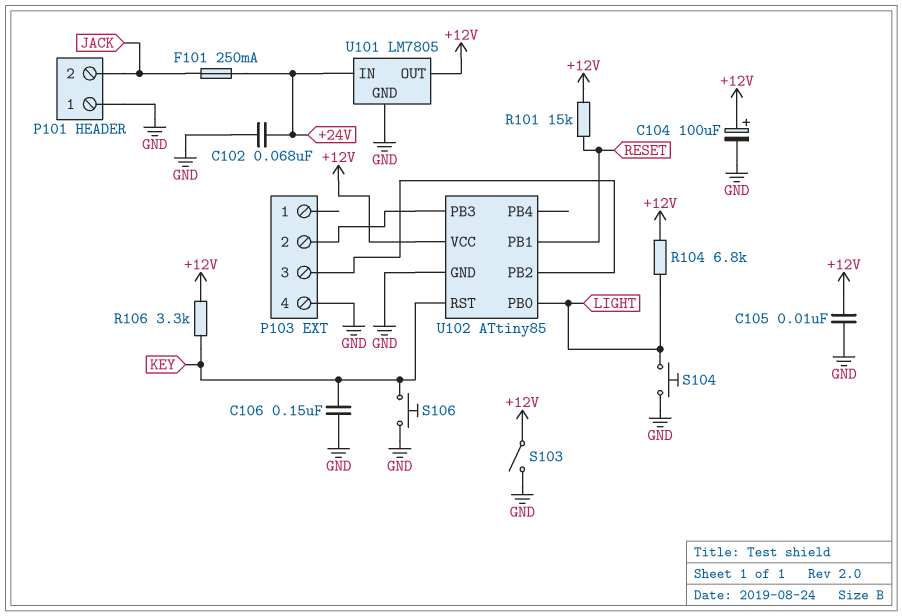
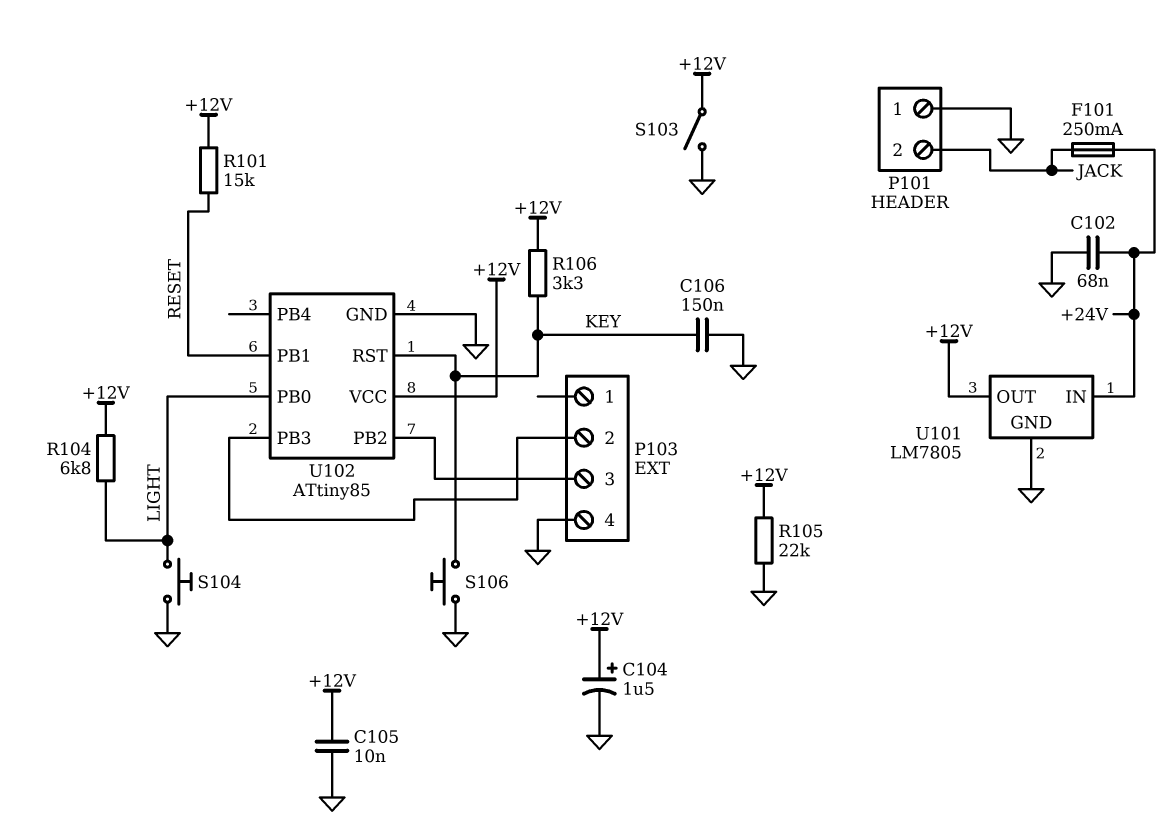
C104: 100uF (plus +12V, minus GND) -> 1.5uF (plus +12V, minus GND)
R105: none -> 22k (+12V, GND)

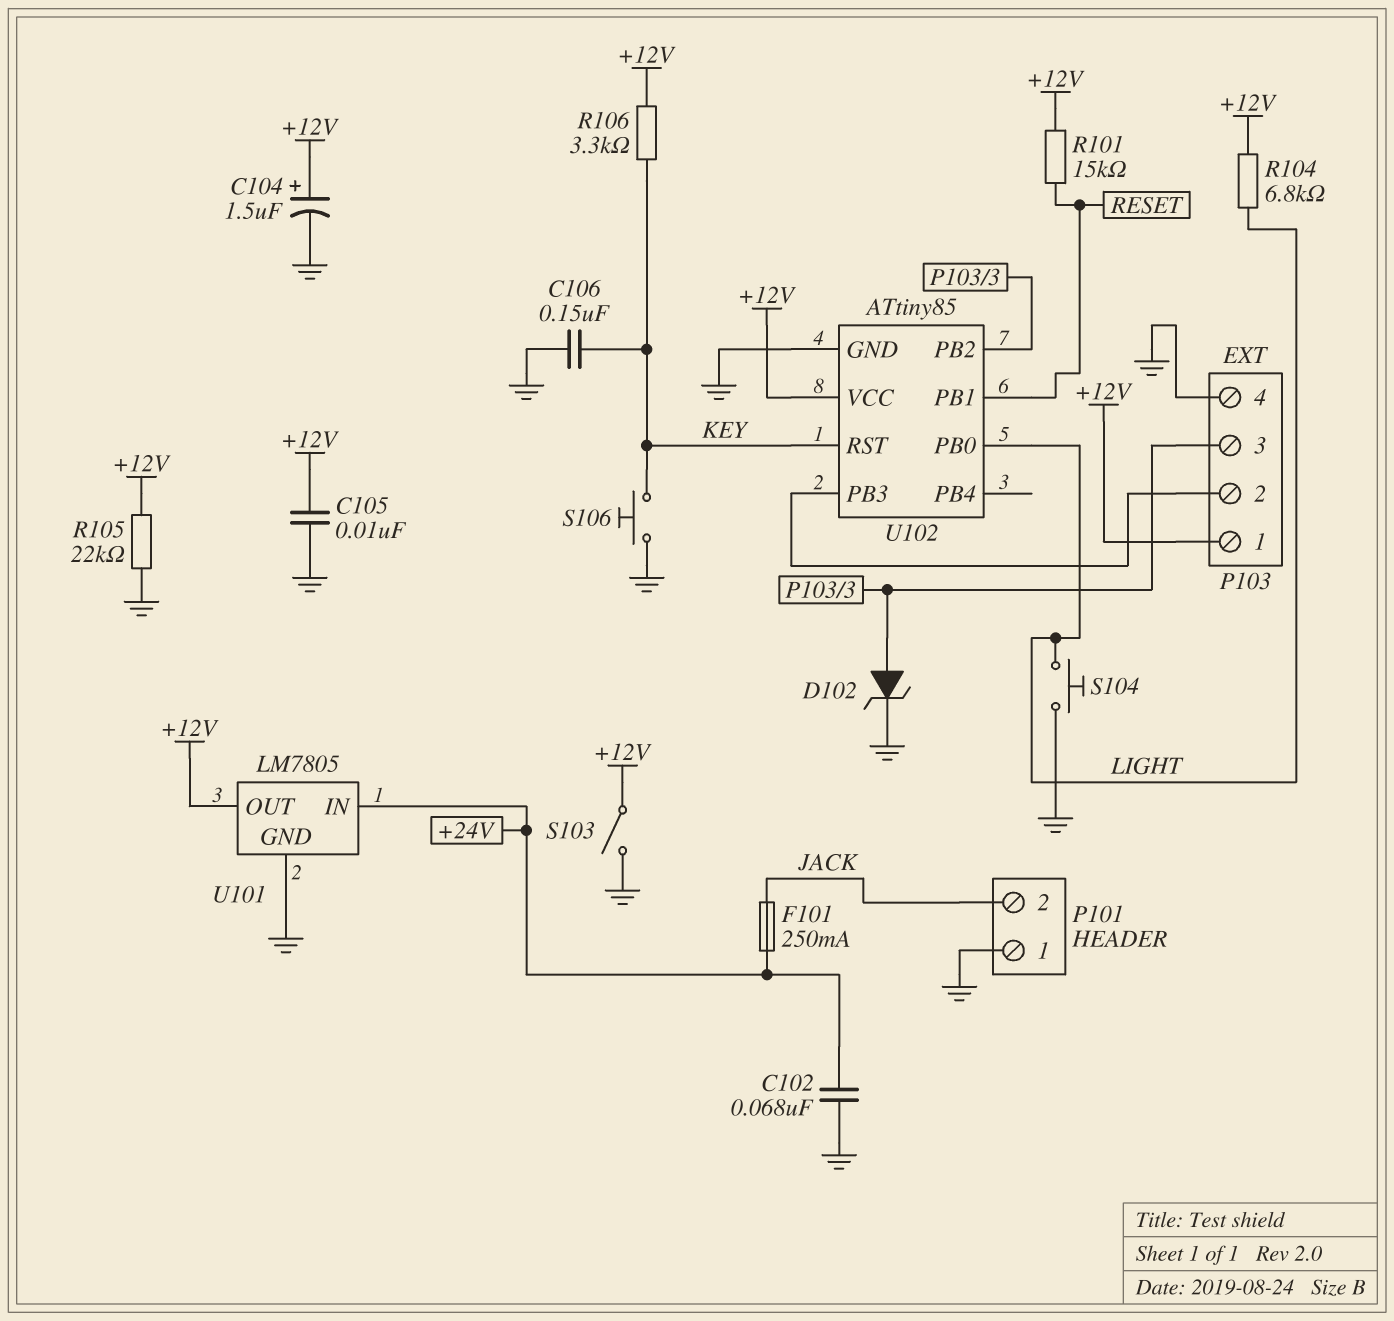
D102: none -> zener (A P103/3, K GND)
P103 pin 1: none -> +12V

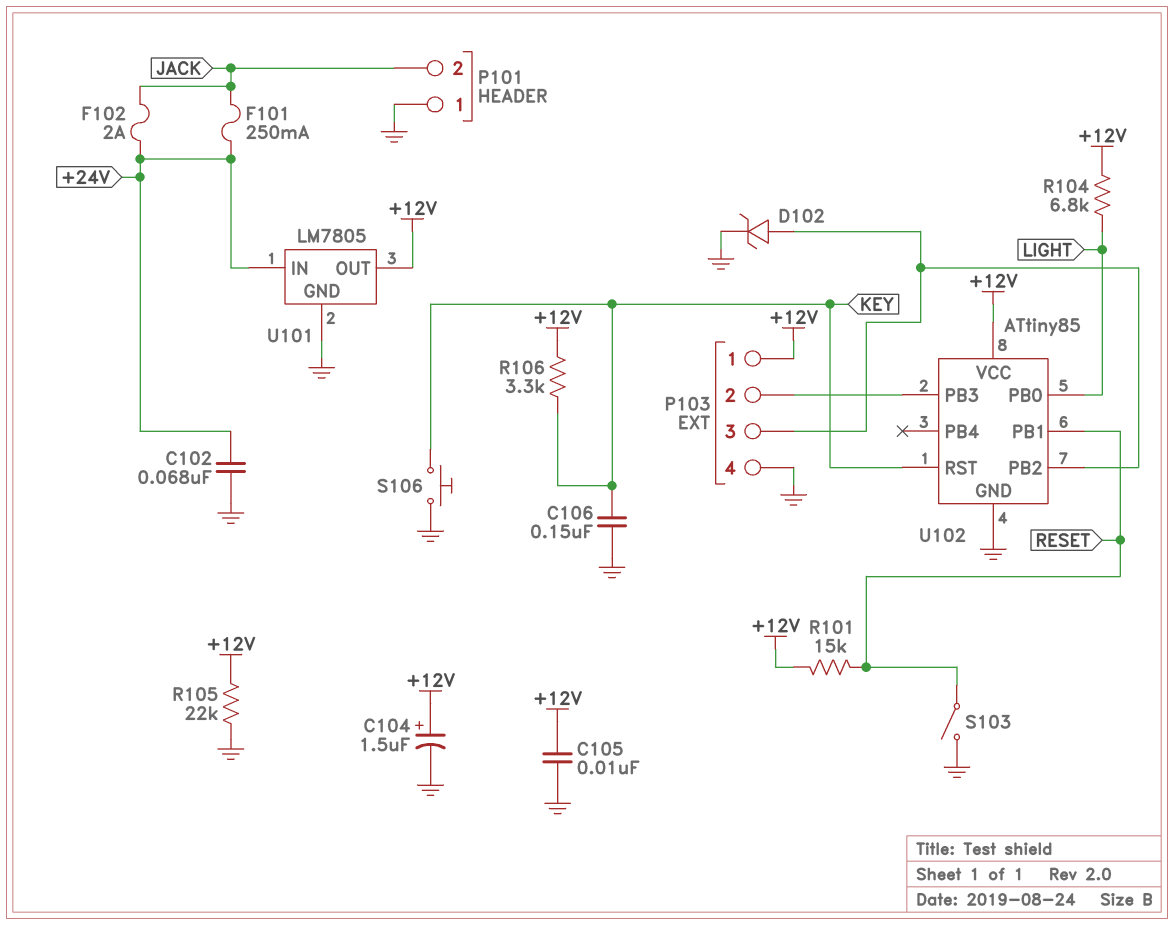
F102: none -> 2A (+24V, JACK)
S103: switch (+12V, GND) -> switch (GND, RESET)
S104: button (GND, LIGHT) -> none

